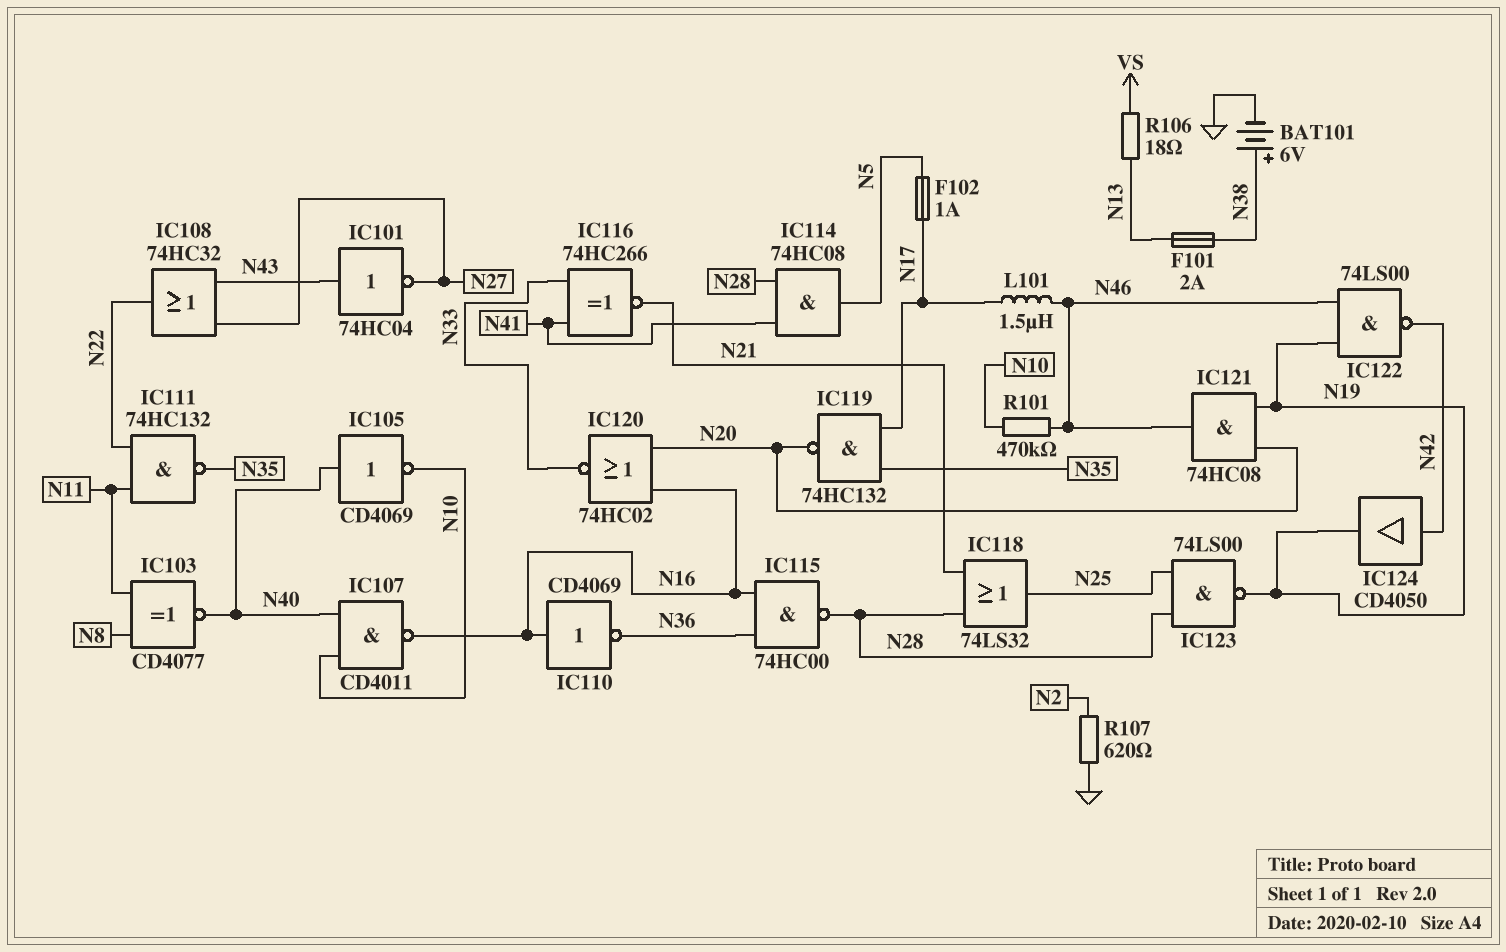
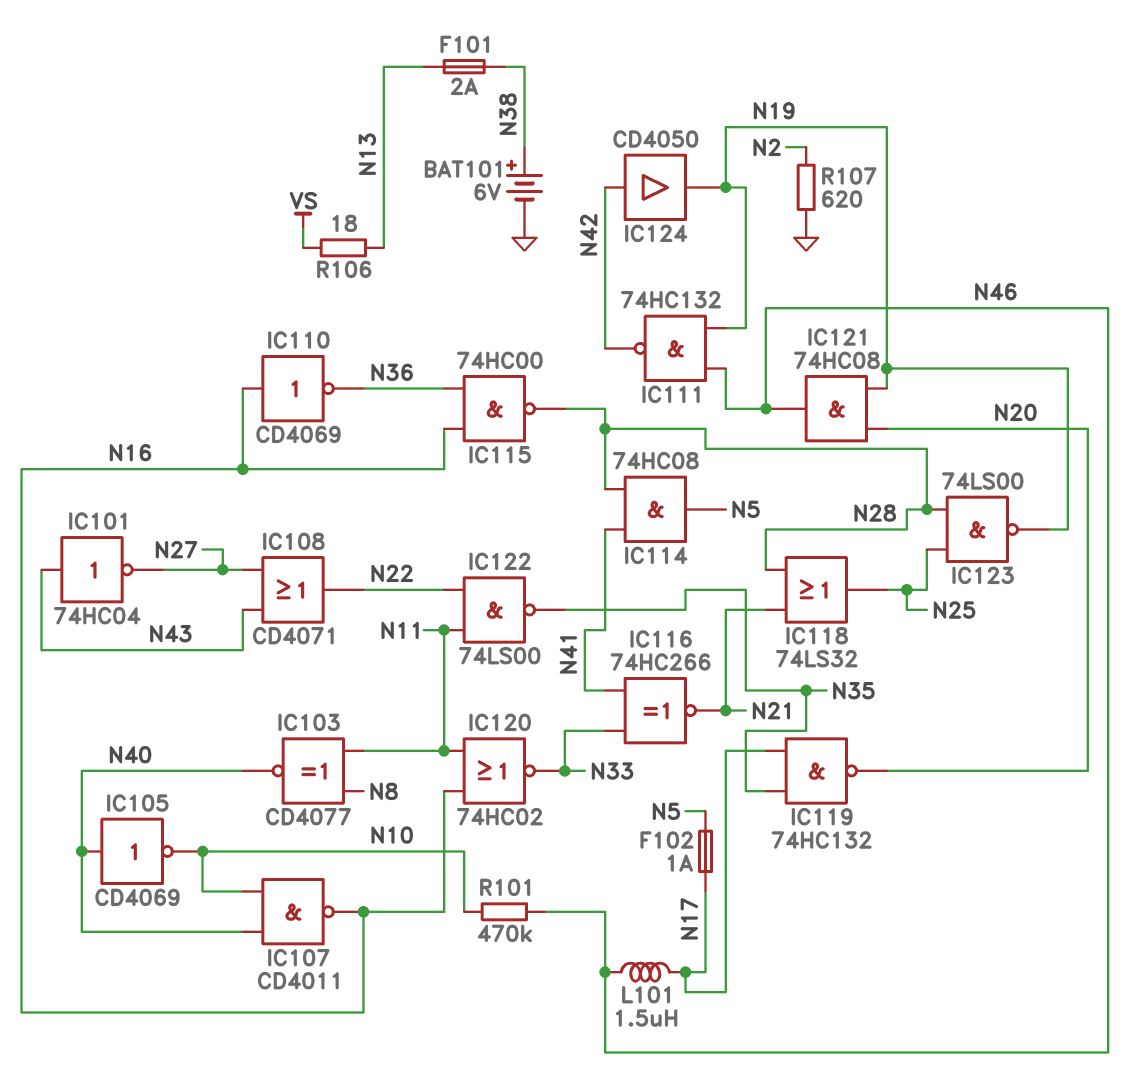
IC108: OR 74HC32 (in N27, in N43, out N22) -> OR CD4071 (in N27, in N43, out N22)
IC111: NAND 74HC132 (in N11, in N22, out N35) -> NAND 74HC132 (in N19, in N46, out N42)
IC120: NOR 74HC02 (in N16, in N20, out N33) -> NOR 74HC02 (in N11, in N16, out N33)
IC122: NAND 74LS00 (in N19, in N46, out N42) -> NAND 74LS00 (in N11, in N22, out N35)

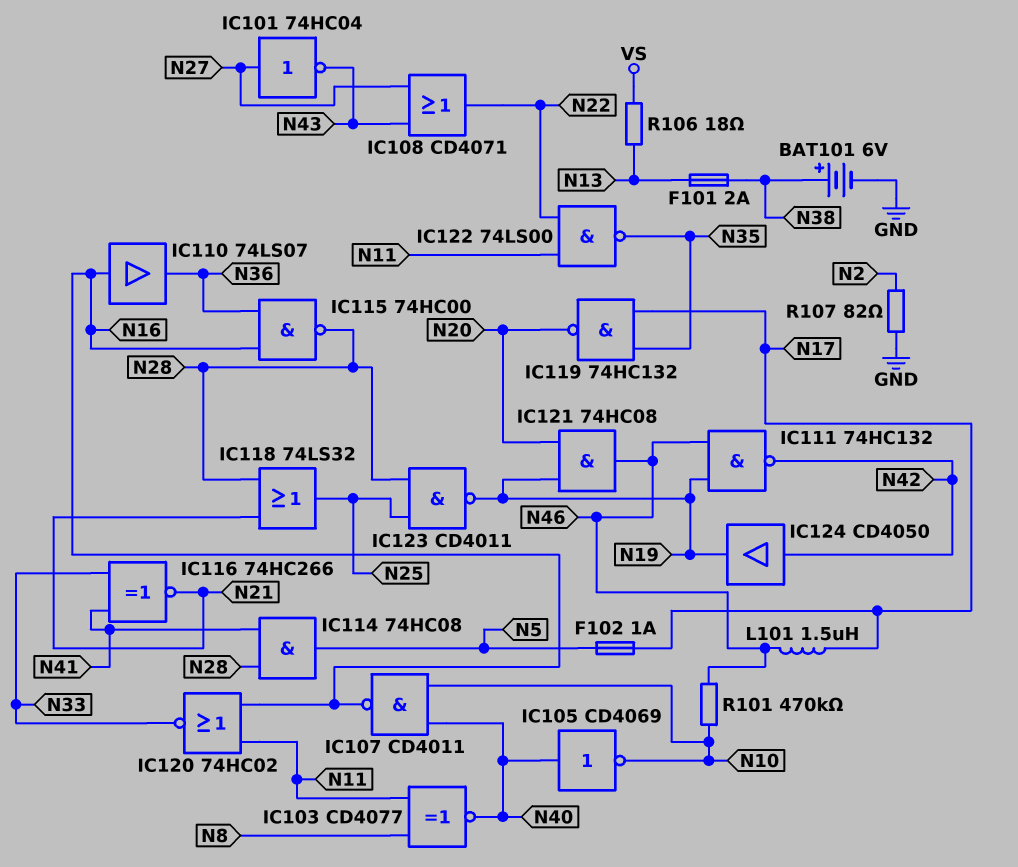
IC101: NOT 74HC04 (in N43, out N27) -> NOT 74HC04 (in N27, out N43)
IC110: NOT CD4069 (in N16, out N36) -> buffer 74LS07 (in N16, out N36)
IC123: NAND 74LS00 (in N25, in N28, out N19) -> NAND CD4011 (in N25, in N28, out N19)
R107: 620 (GND, N2) -> 82 (GND, N2)

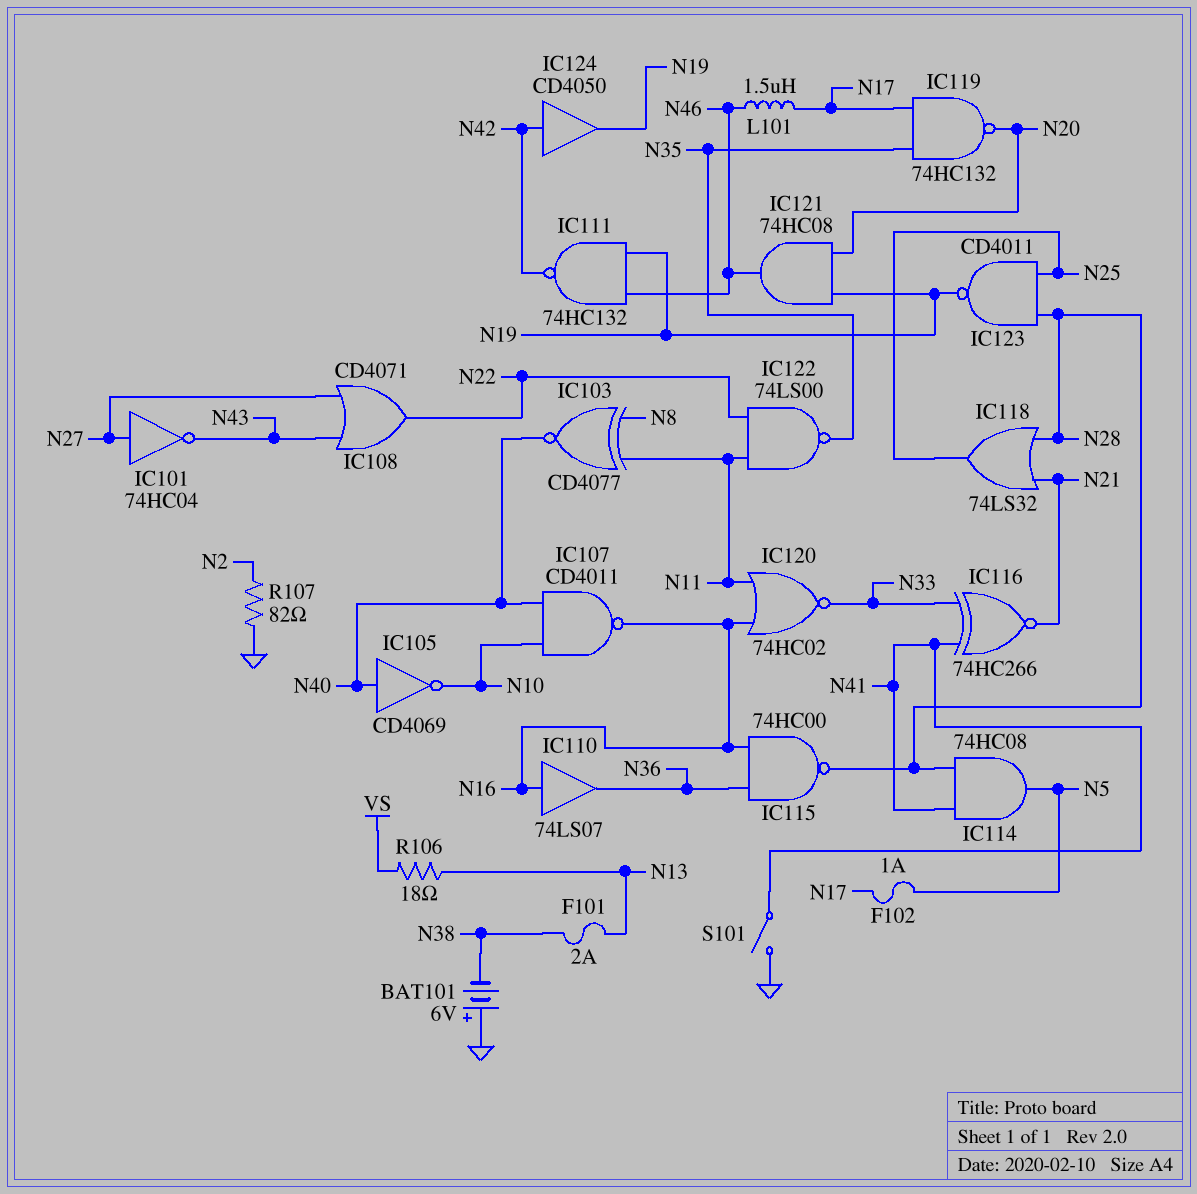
BAT101: 6V (plus N38, minus GND) -> 6V (plus GND, minus N38)
R101: 470k (N10, N46) -> none
S101: none -> switch (GND, N41)

